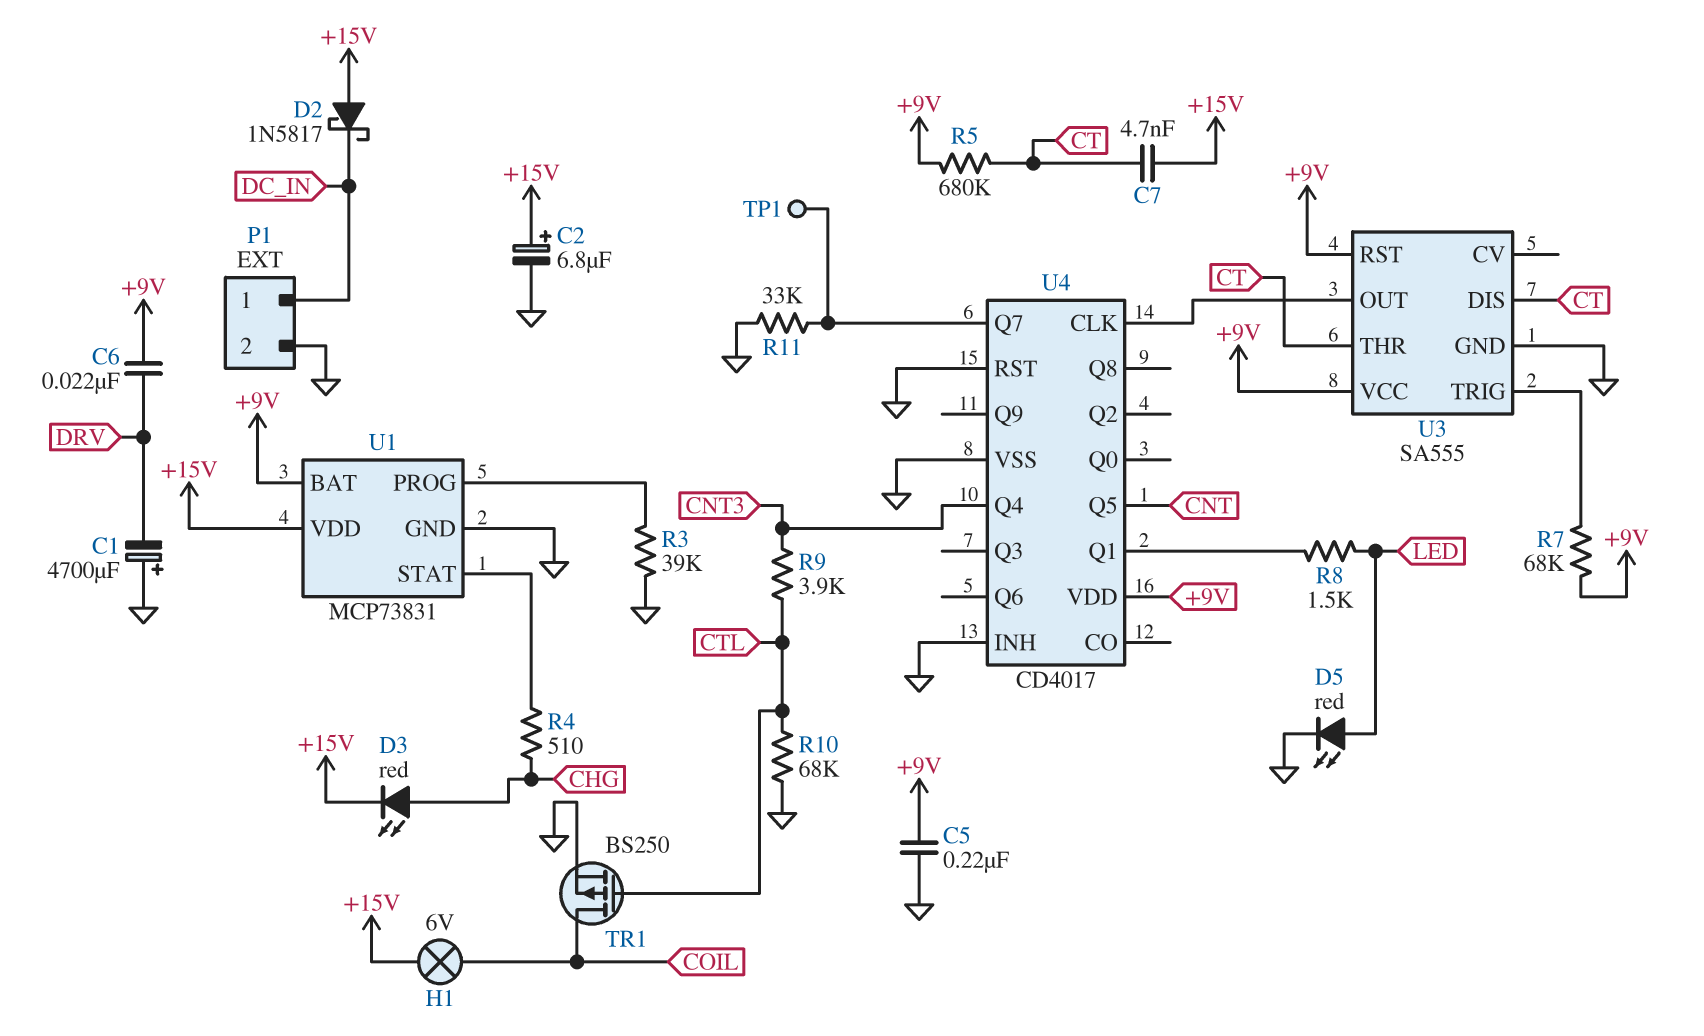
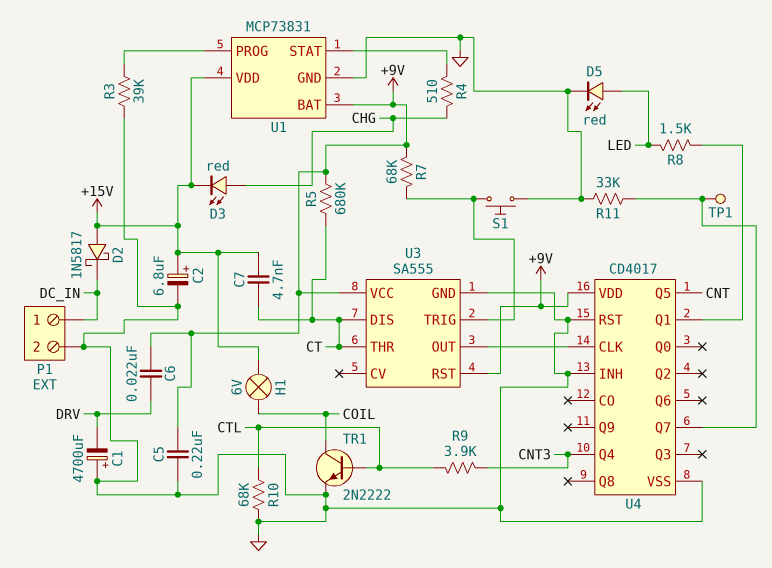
S1: none -> button (GND, U3/TRIG)
TR1: PMOS BS250 (G CTL, D COIL, S GND) -> NPN 2N2222 (B CTL, C COIL, E GND)

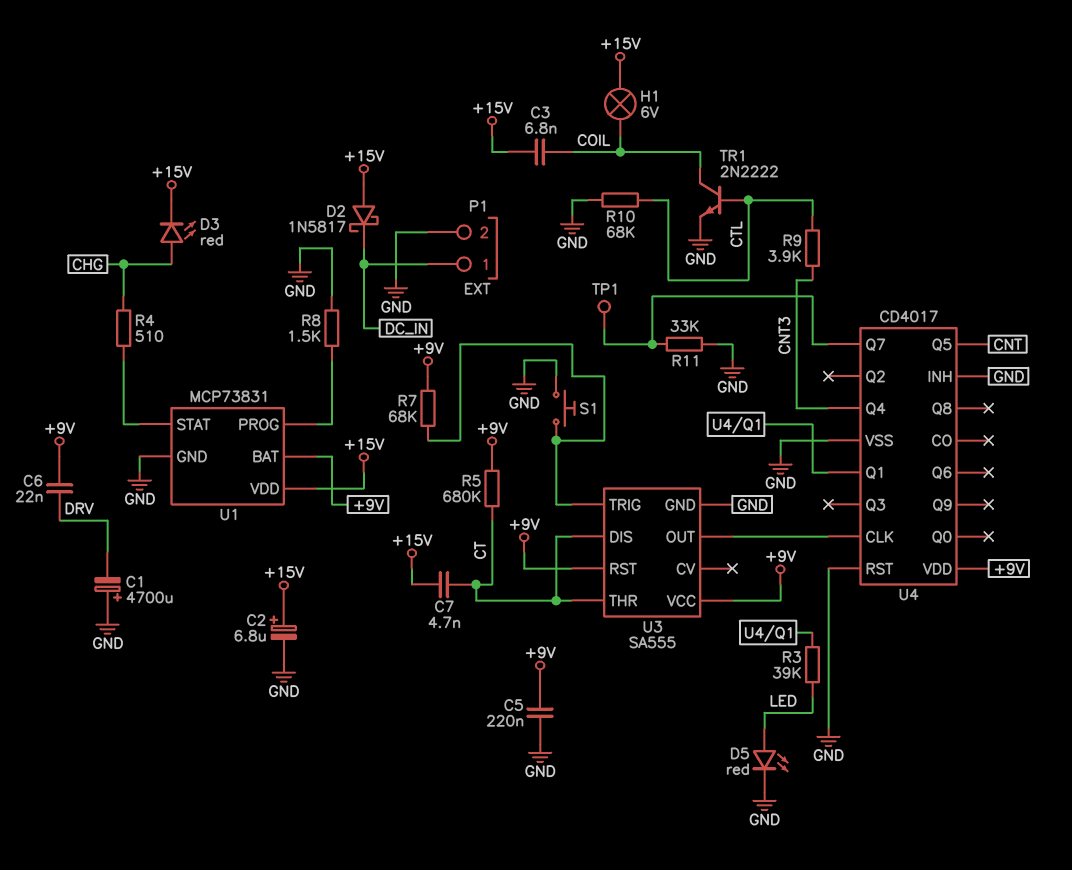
C3: none -> 6.8nF (+15V, COIL)
R3: 39k (GND, U1/PROG) -> 39k (LED, U4/Q1)
R8: 1.5k (LED, U4/Q1) -> 1.5k (GND, U1/PROG)

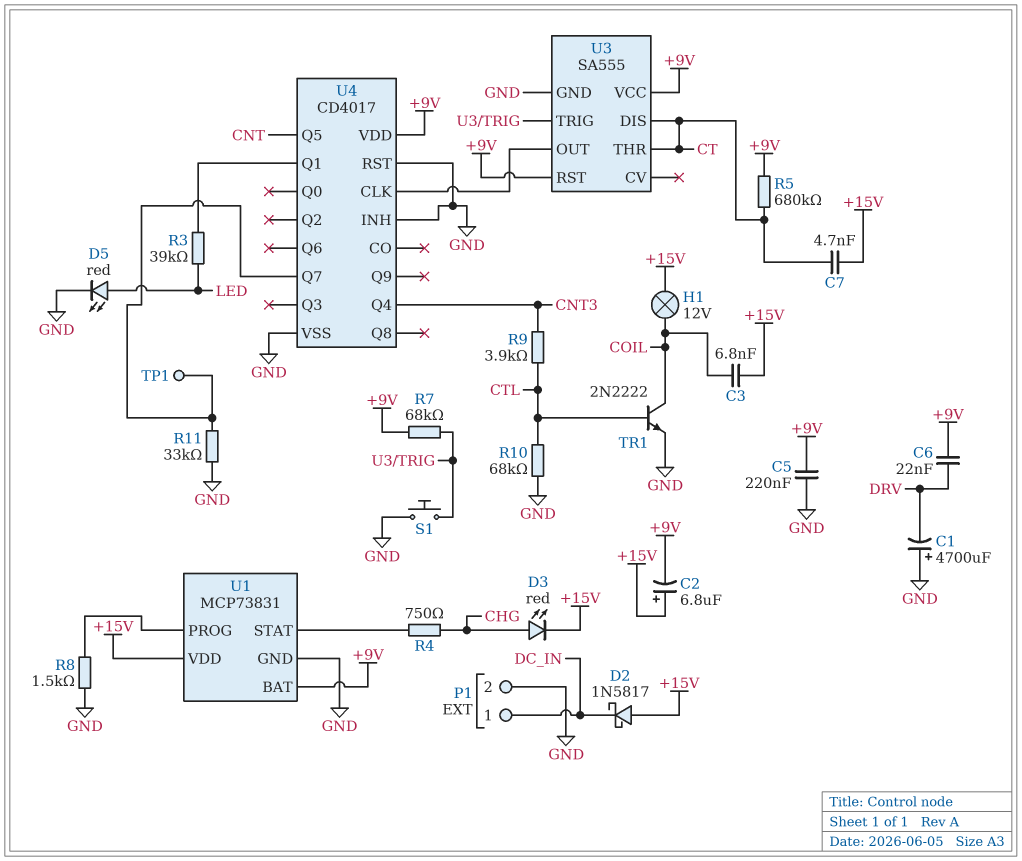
C2: 6.8uF (plus +15V, minus GND) -> 6.8uF (plus +15V, minus +9V)
H1: lamp 6V (+15V, COIL) -> lamp 12V (+15V, COIL)
R4: 510 (CHG, U1/STAT) -> 750 (CHG, U1/STAT)

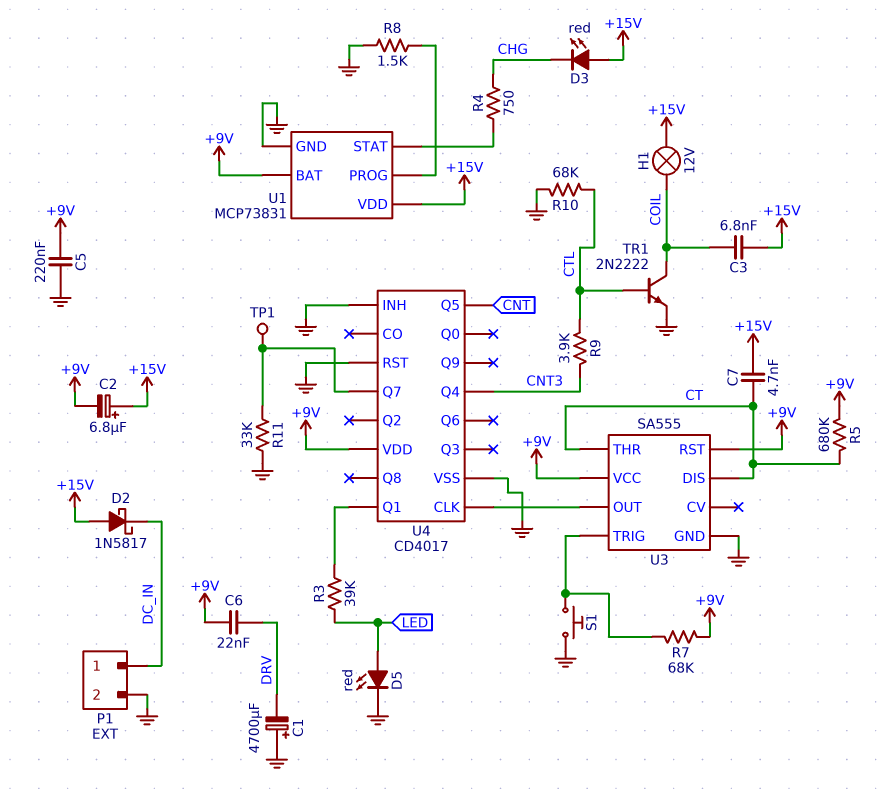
D3: LED red (A CHG, K +15V) -> LED red (A +15V, K CHG)

